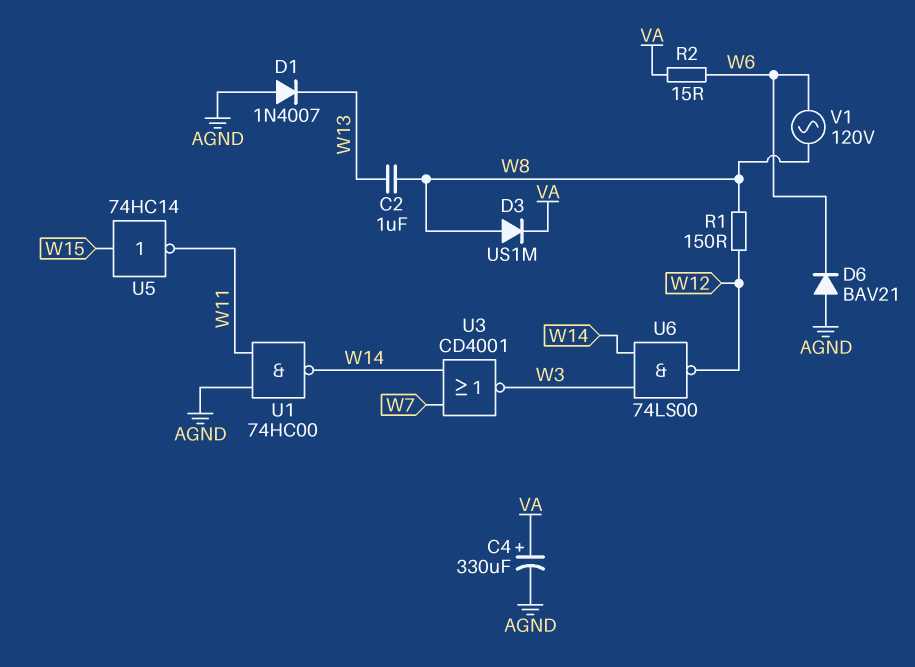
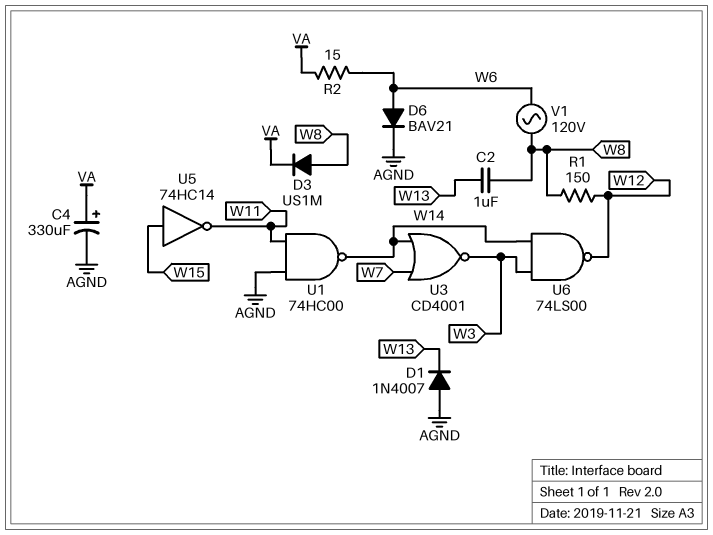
D6: diode BAV21 (A AGND, K W6) -> diode BAV21 (A W6, K AGND)

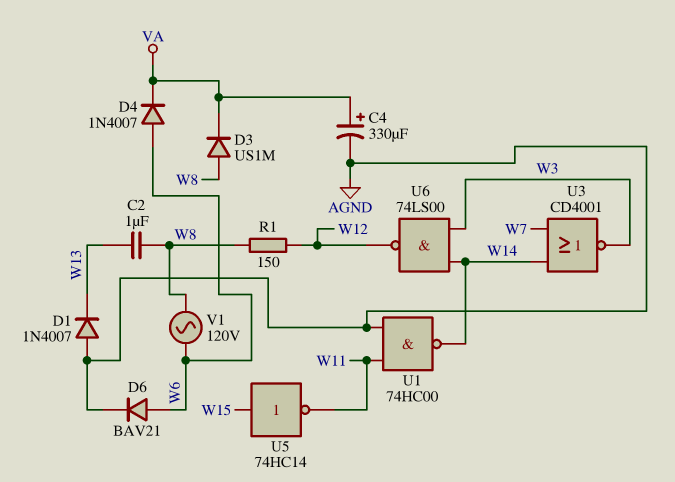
D4: none -> diode 1N4007 (A W6, K VA)
R2: 15 (VA, W6) -> none

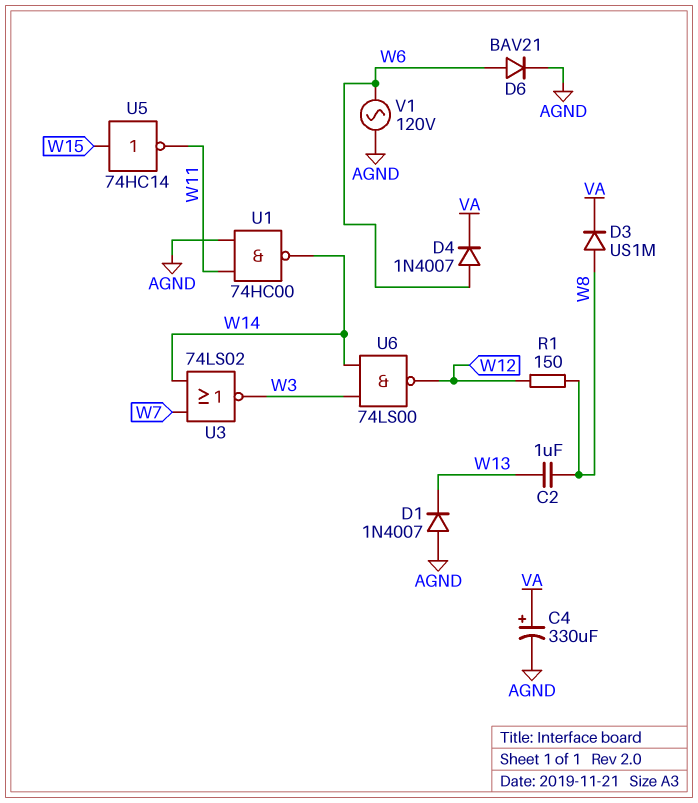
U3: NOR CD4001 (in W7, in W14, out W3) -> NOR 74LS02 (in W7, in W14, out W3)
V1: AC 120V (W6, W8) -> AC 120V (AGND, W6)

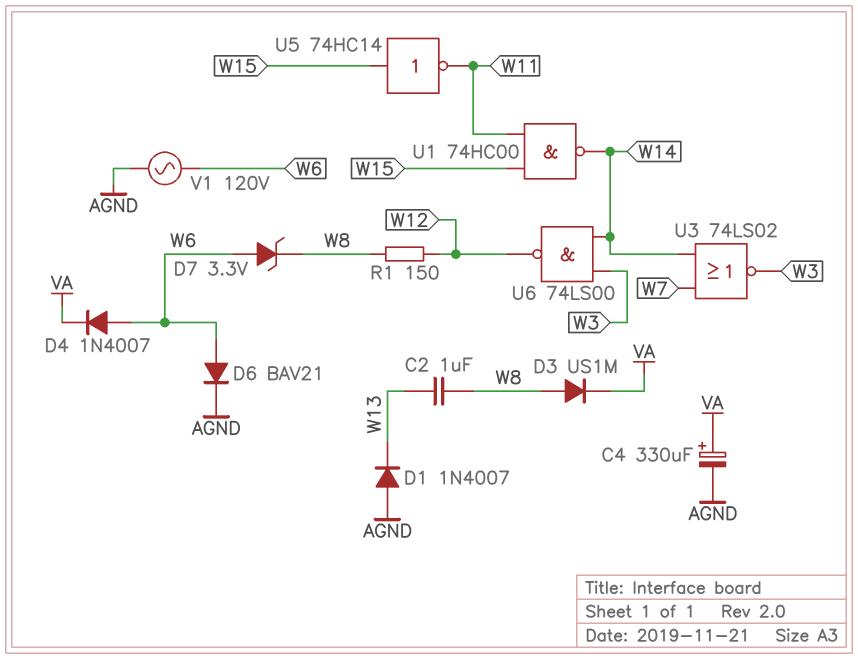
D7: none -> zener 3.3V (A W6, K W8)
U1: NAND 74HC00 (in AGND, in W11, out W14) -> NAND 74HC00 (in W11, in W15, out W14)

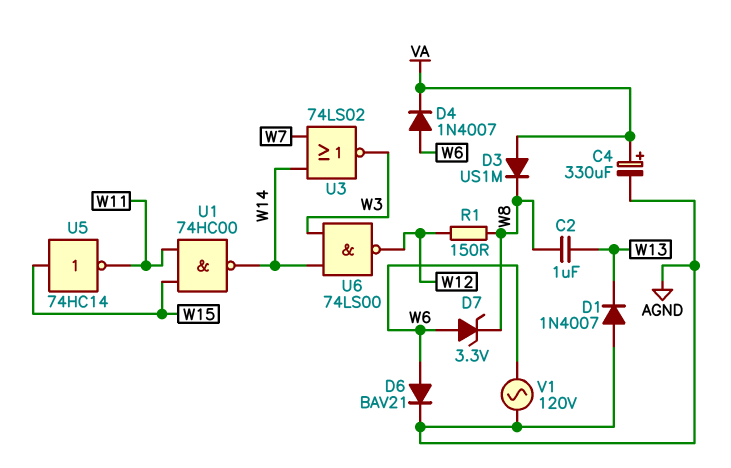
D3: diode US1M (A W8, K VA) -> diode US1M (A VA, K W8)

